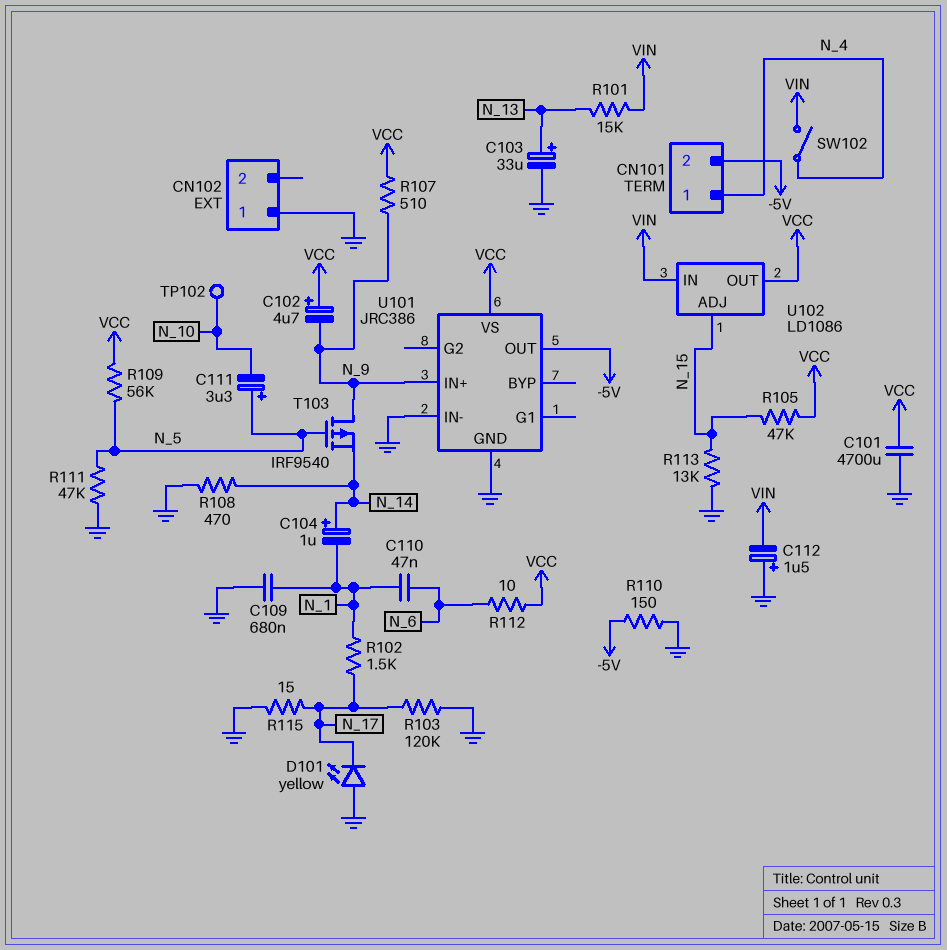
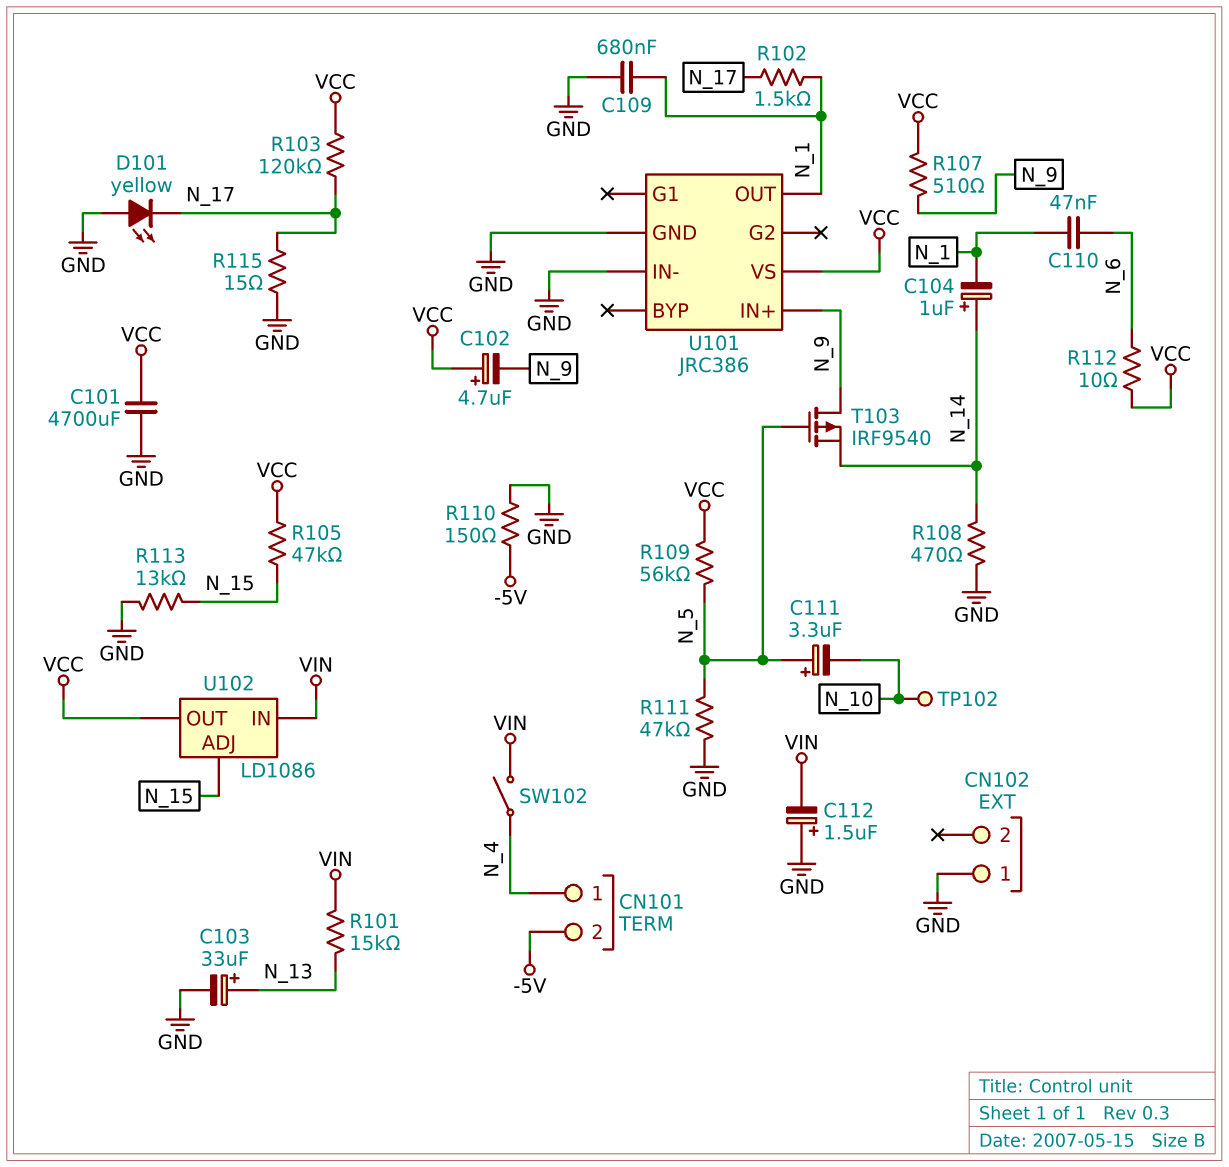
R103: 120k (GND, N_17) -> 120k (N_17, VCC)
U101 pin OUT: -5V -> N_1

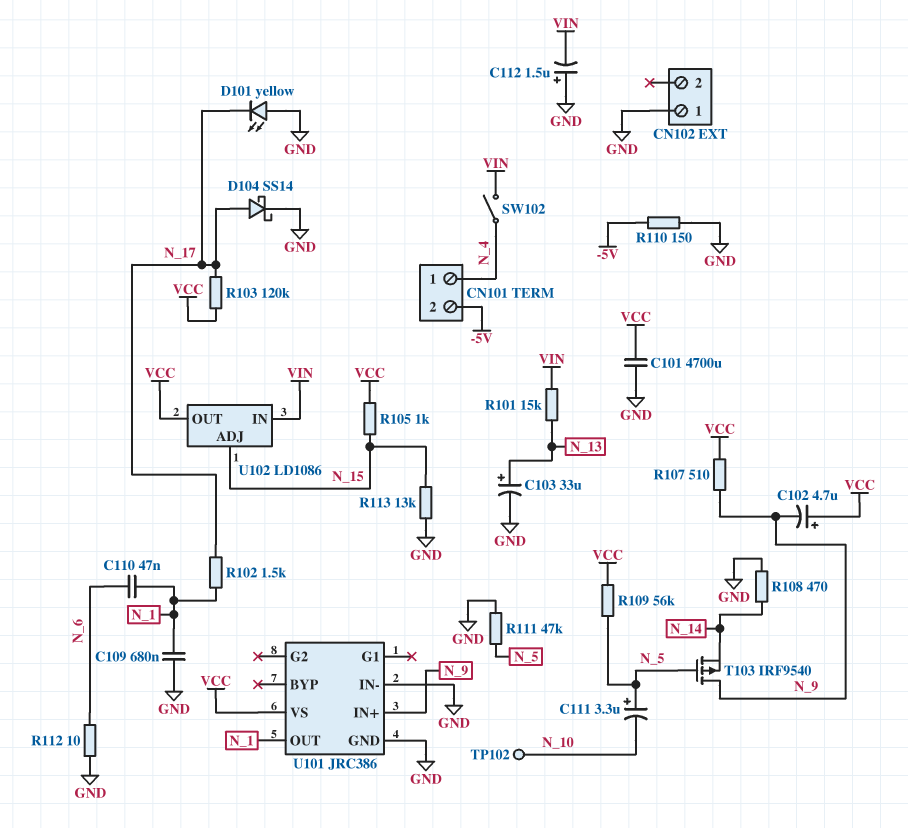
C104: 1uF (plus N_14, minus N_1) -> none
D104: none -> schottky SS14 (A N_17, K GND)
R105: 47k (N_15, VCC) -> 1k (N_15, VCC)
R112: 10 (N_6, VCC) -> 10 (GND, N_6)
R115: 15 (GND, N_17) -> none

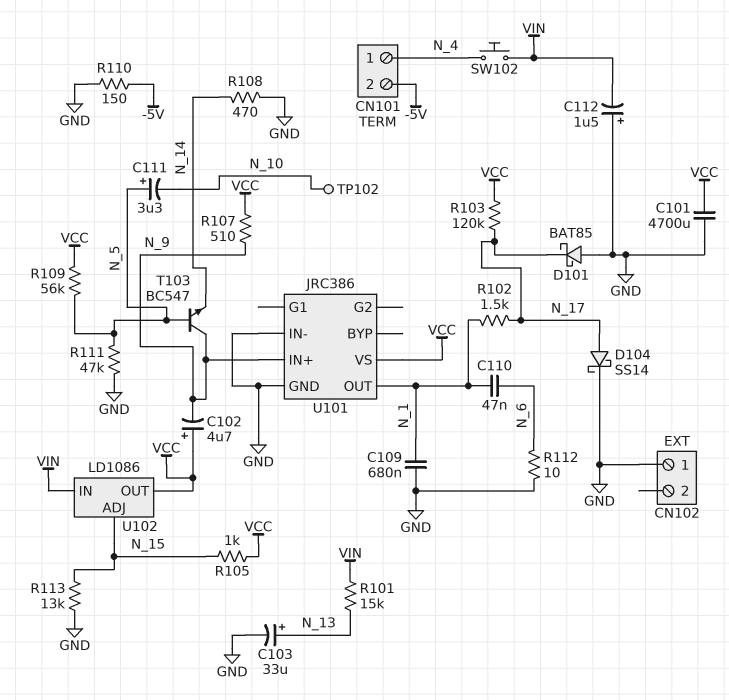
D101: LED yellow (A GND, K N_17) -> schottky BAT85 (A GND, K N_17)
SW102: switch (N_4, VIN) -> button (N_4, VIN)
T103: PMOS IRF9540 (G N_5, D N_9, S N_14) -> NPN BC547 (B N_5, C N_9, E N_14)

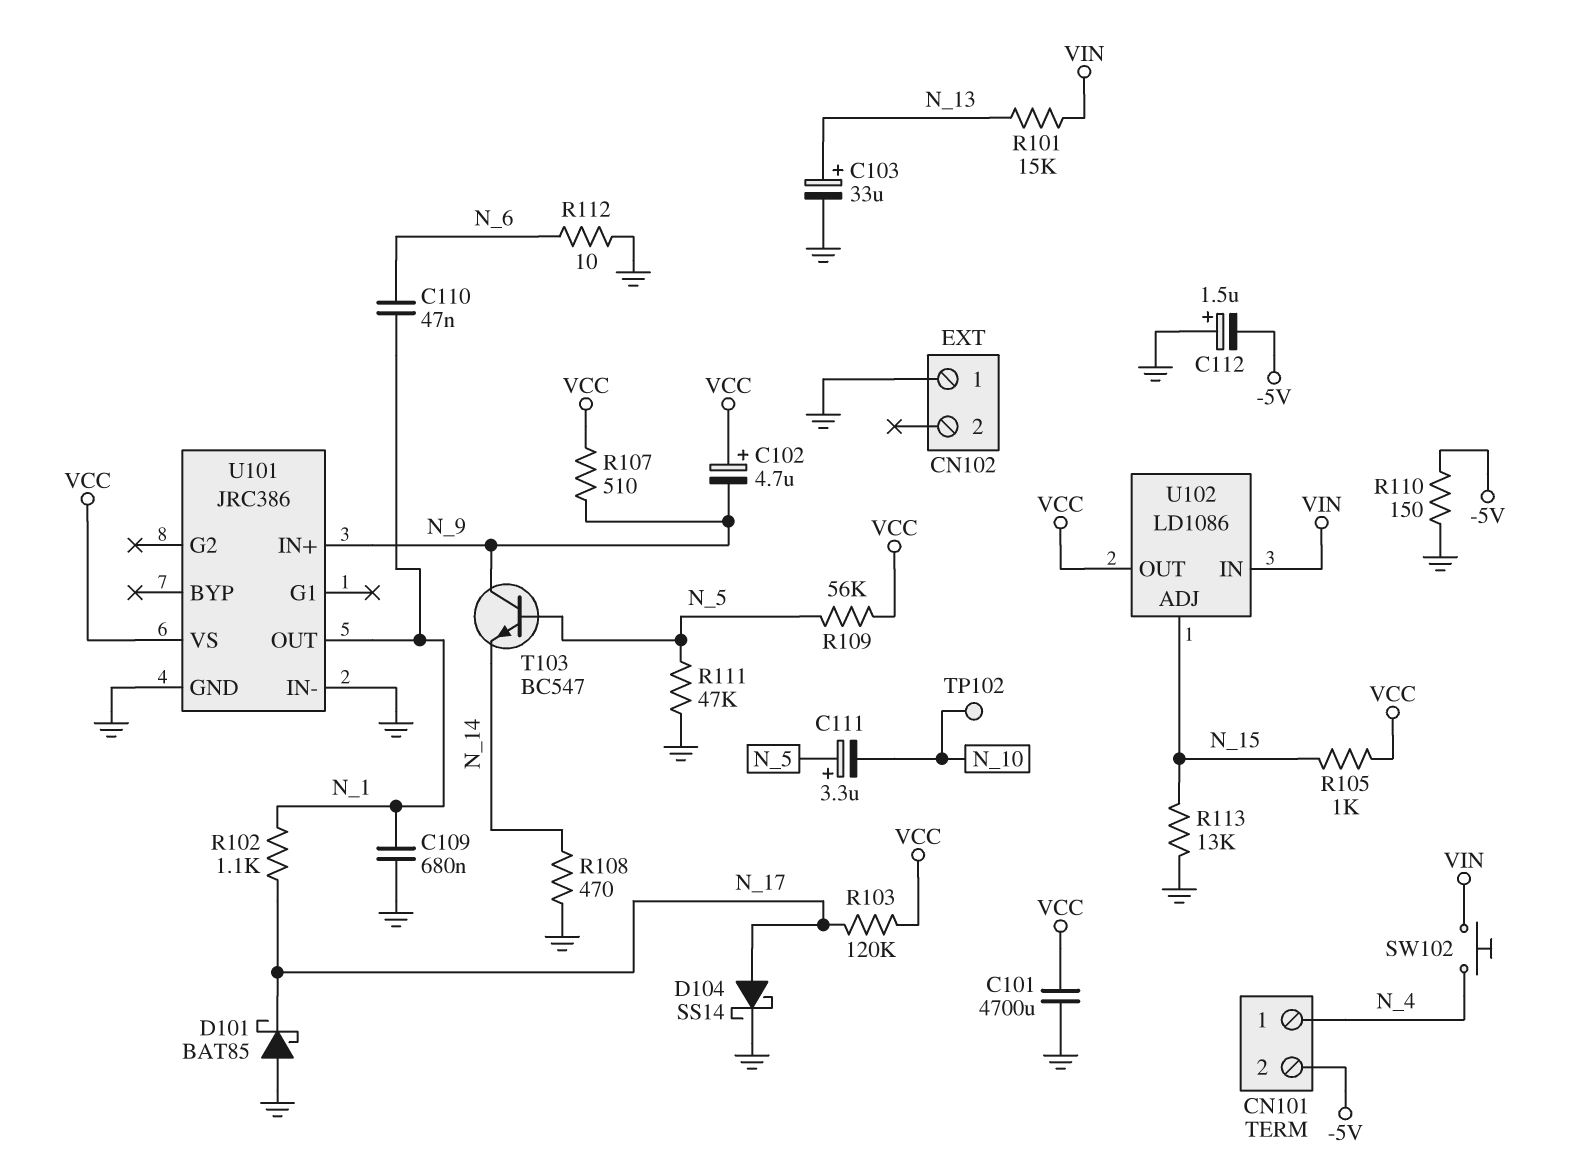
C112: 1.5uF (plus GND, minus VIN) -> 1.5uF (plus GND, minus -5V)
R102: 1.5k (N_1, N_17) -> 1.1k (N_1, N_17)

